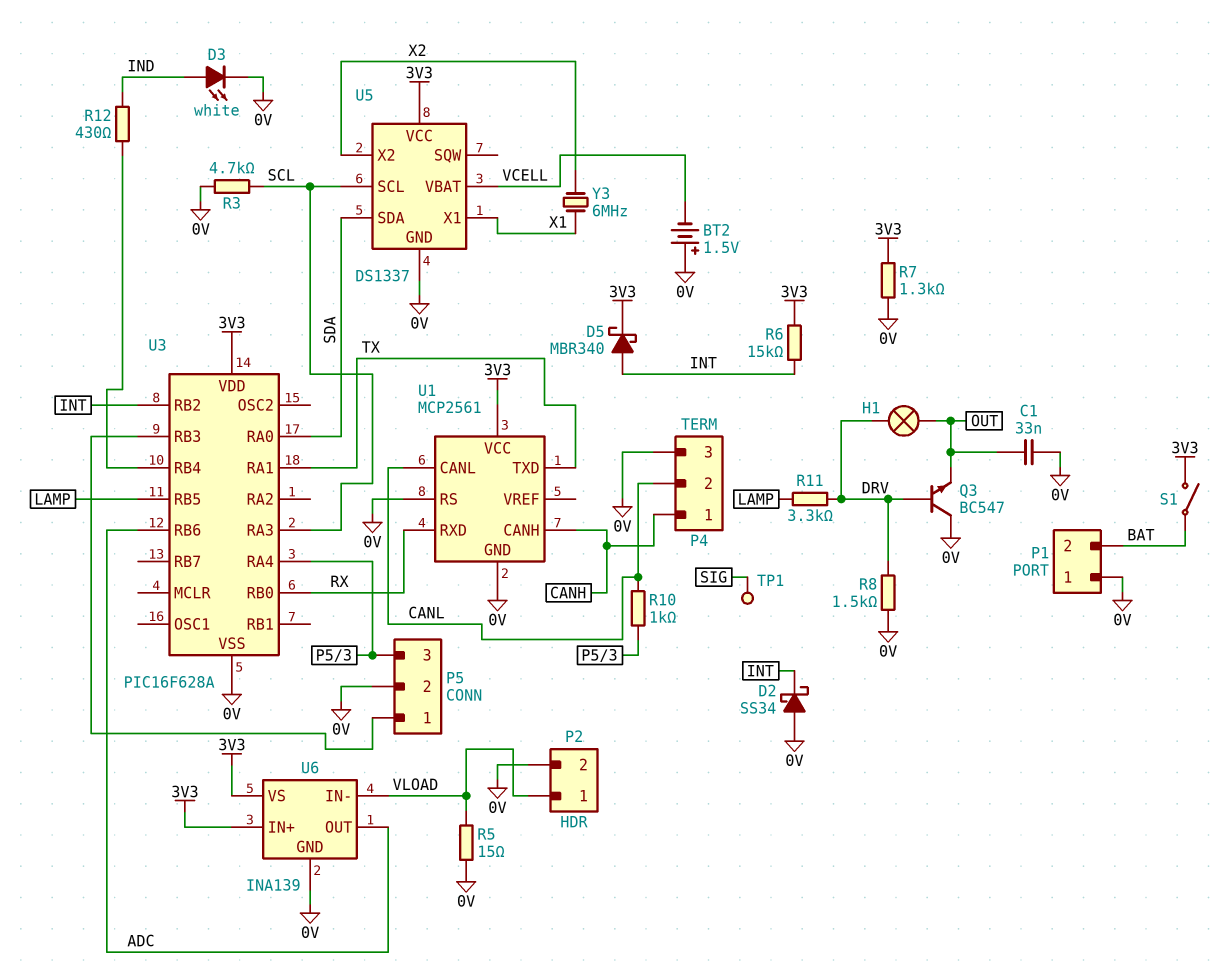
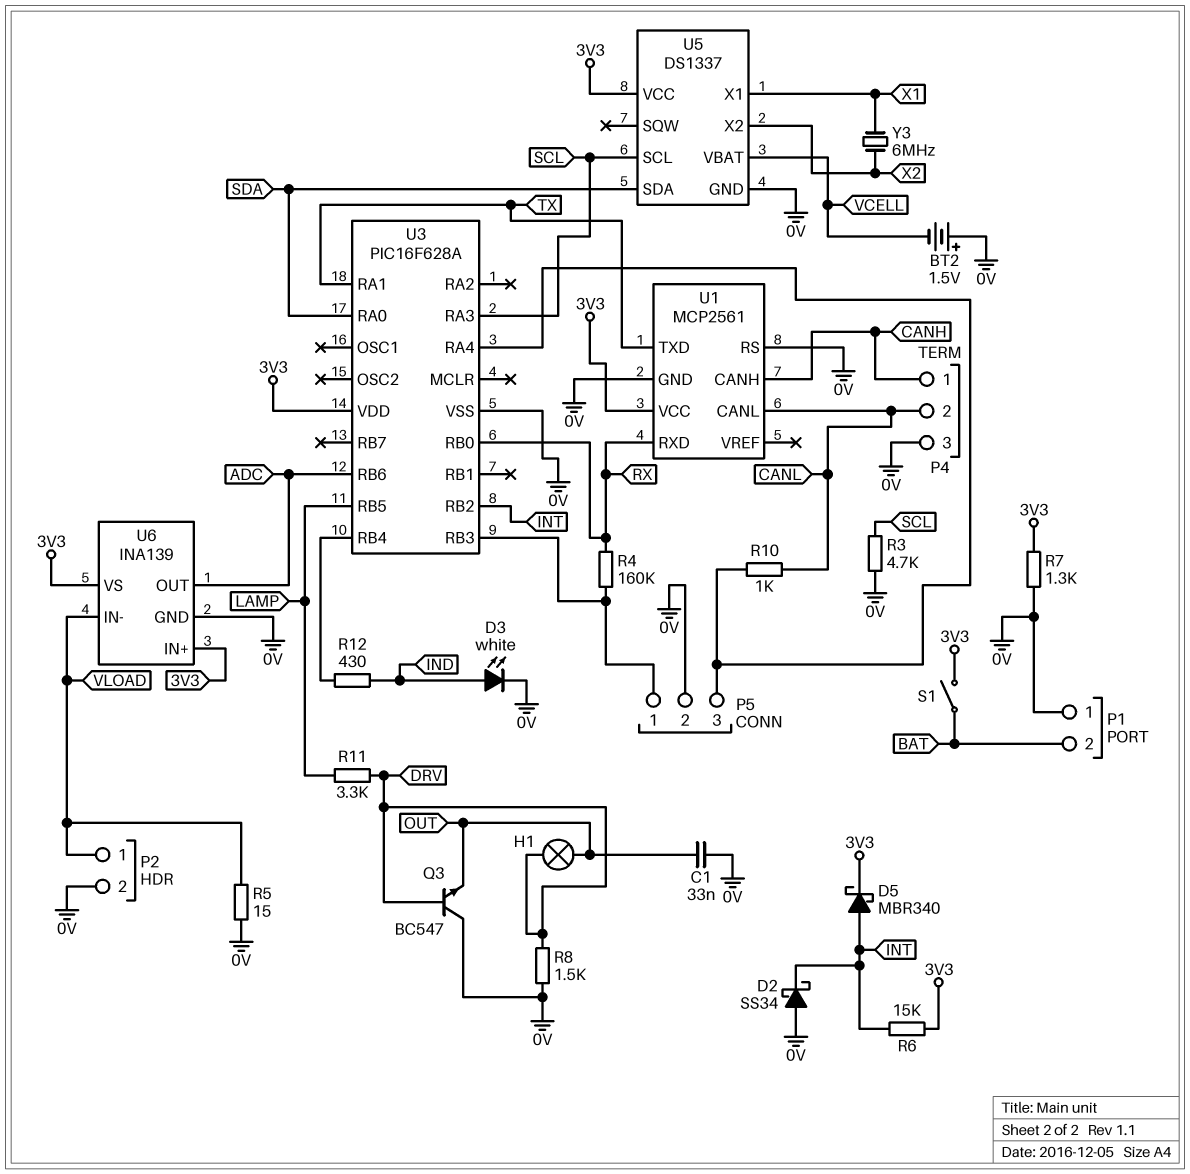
R4: none -> 160k (P5/1, RX)
TP1: test point (SIG) -> none

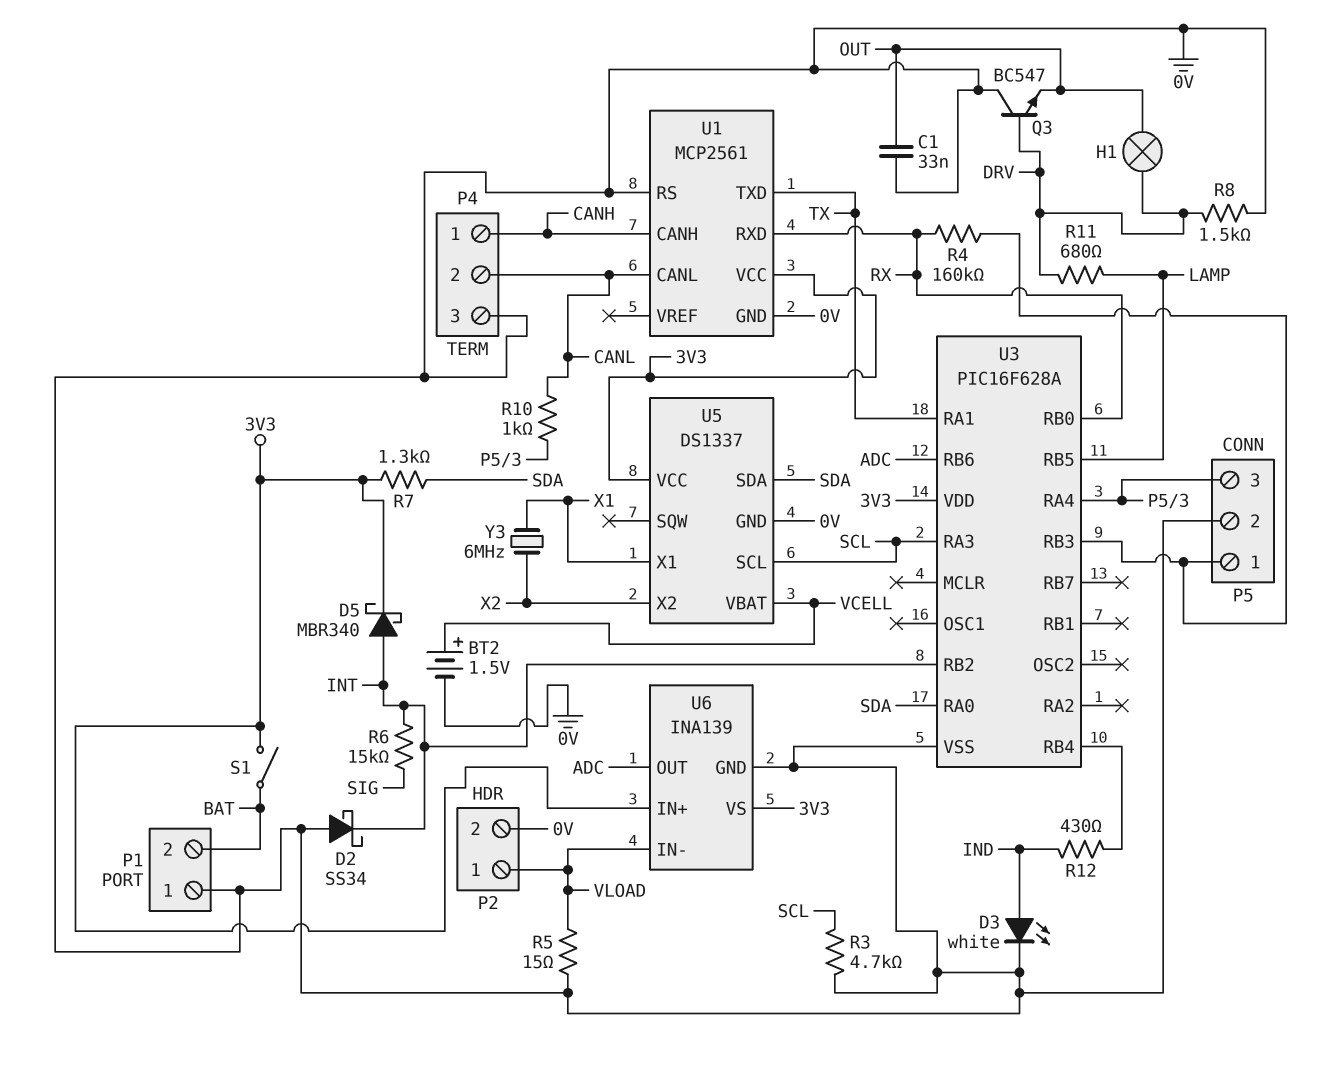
BT2: 1.5V (plus 0V, minus VCELL) -> 1.5V (plus VCELL, minus 0V)
R6: 15k (3V3, INT) -> 15k (INT, SIG)
R7: 1.3k (0V, 3V3) -> 1.3k (3V3, SDA)
R11: 3.3k (DRV, LAMP) -> 680 (DRV, LAMP)

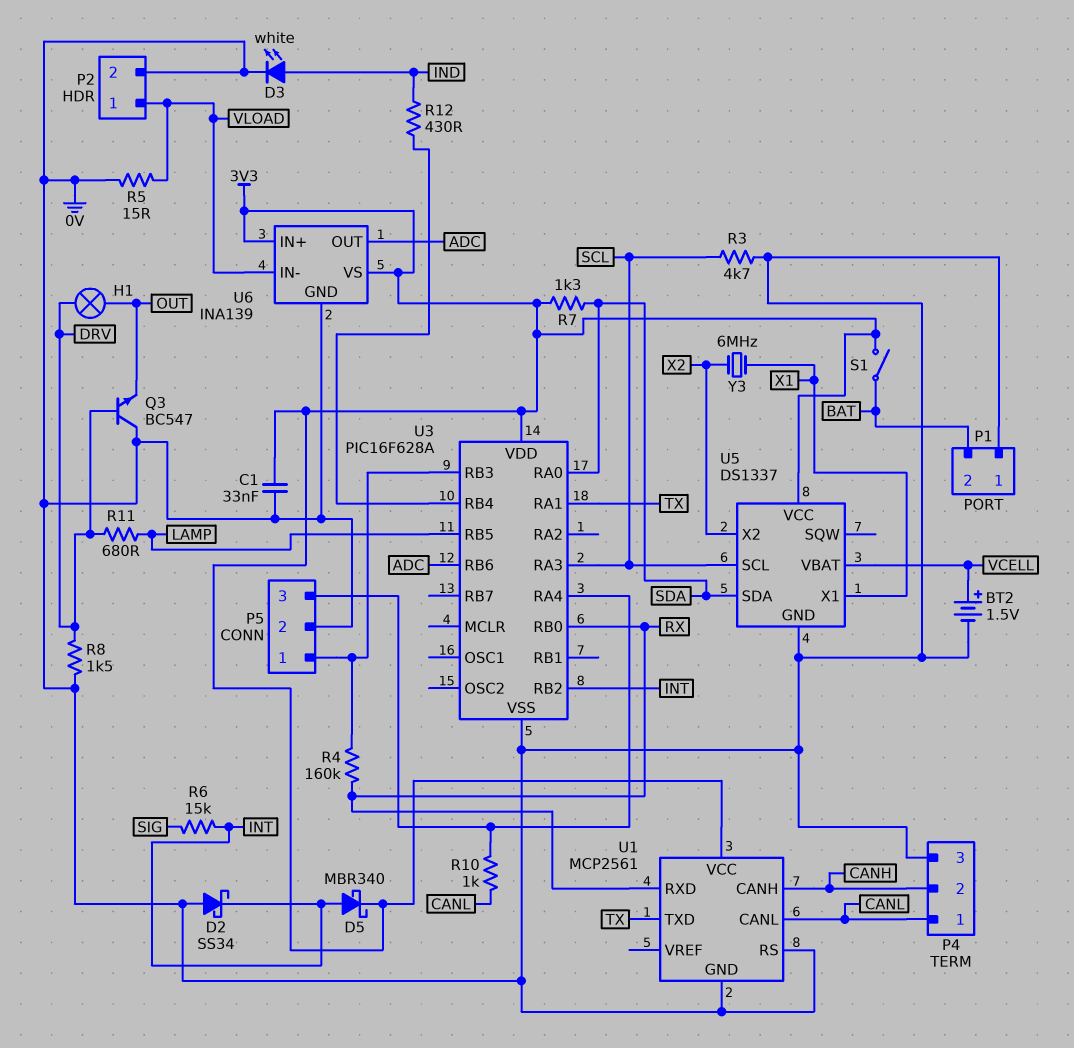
C1: 33nF (0V, OUT) -> 33nF (0V, 3V3)
P4 pin 1: CANH -> CANL
P4 pin 2: CANL -> CANH

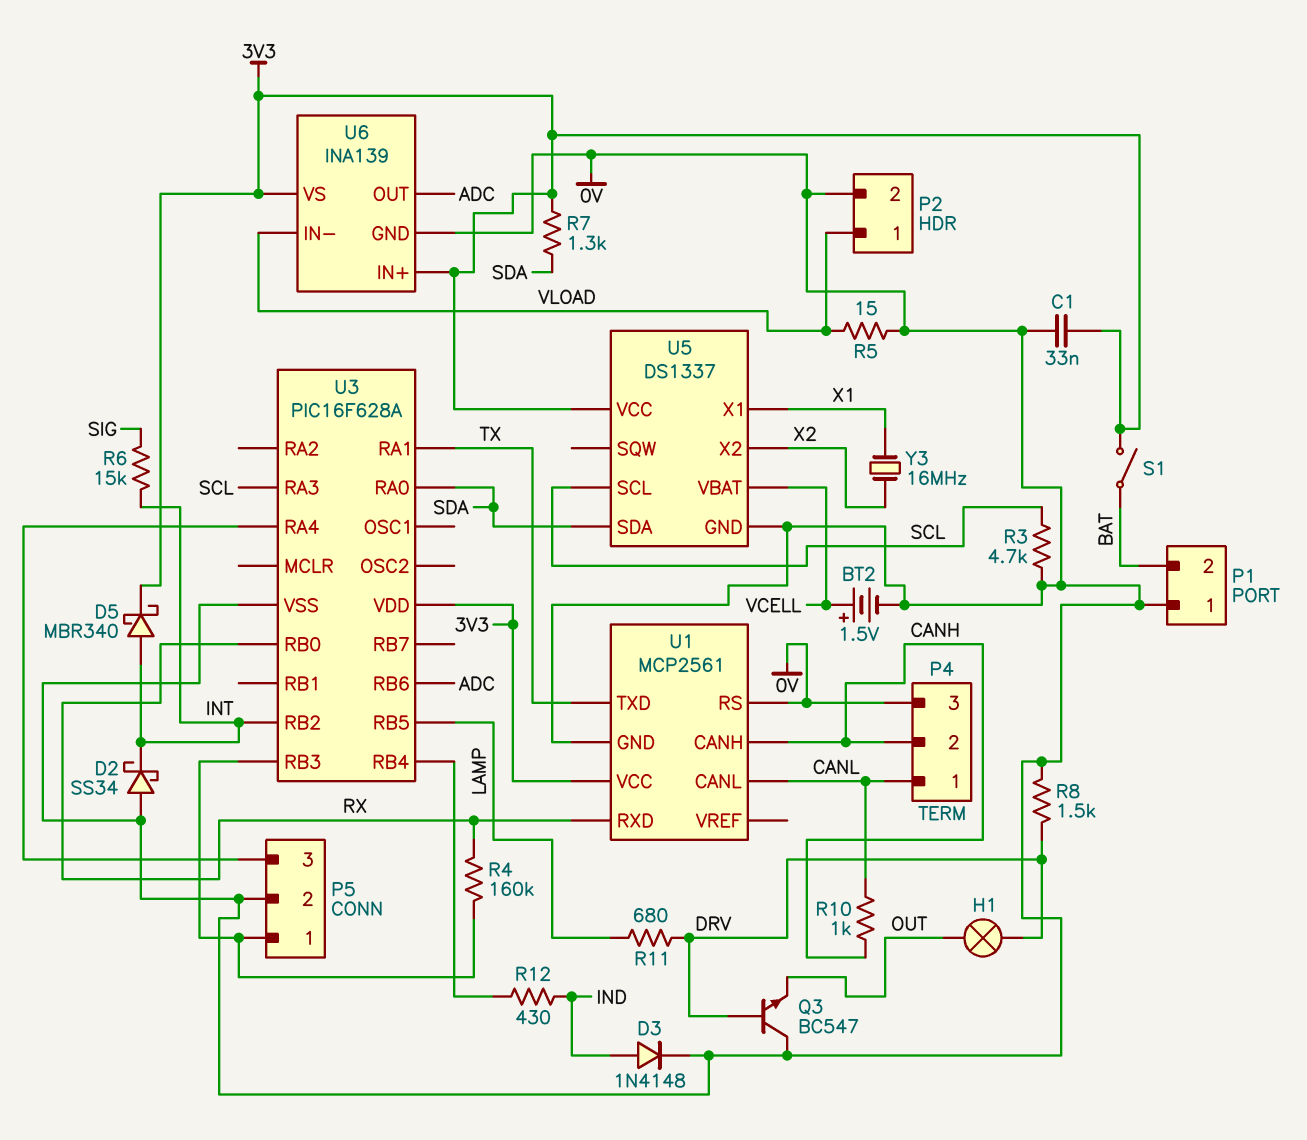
D3: LED white (A IND, K 0V) -> diode 1N4148 (A IND, K 0V)
R10: 1k (CANL, P5/3) -> 1k (CANH, CANL)
Y3: 6MHz (X1, X2) -> 16MHz (X1, X2)

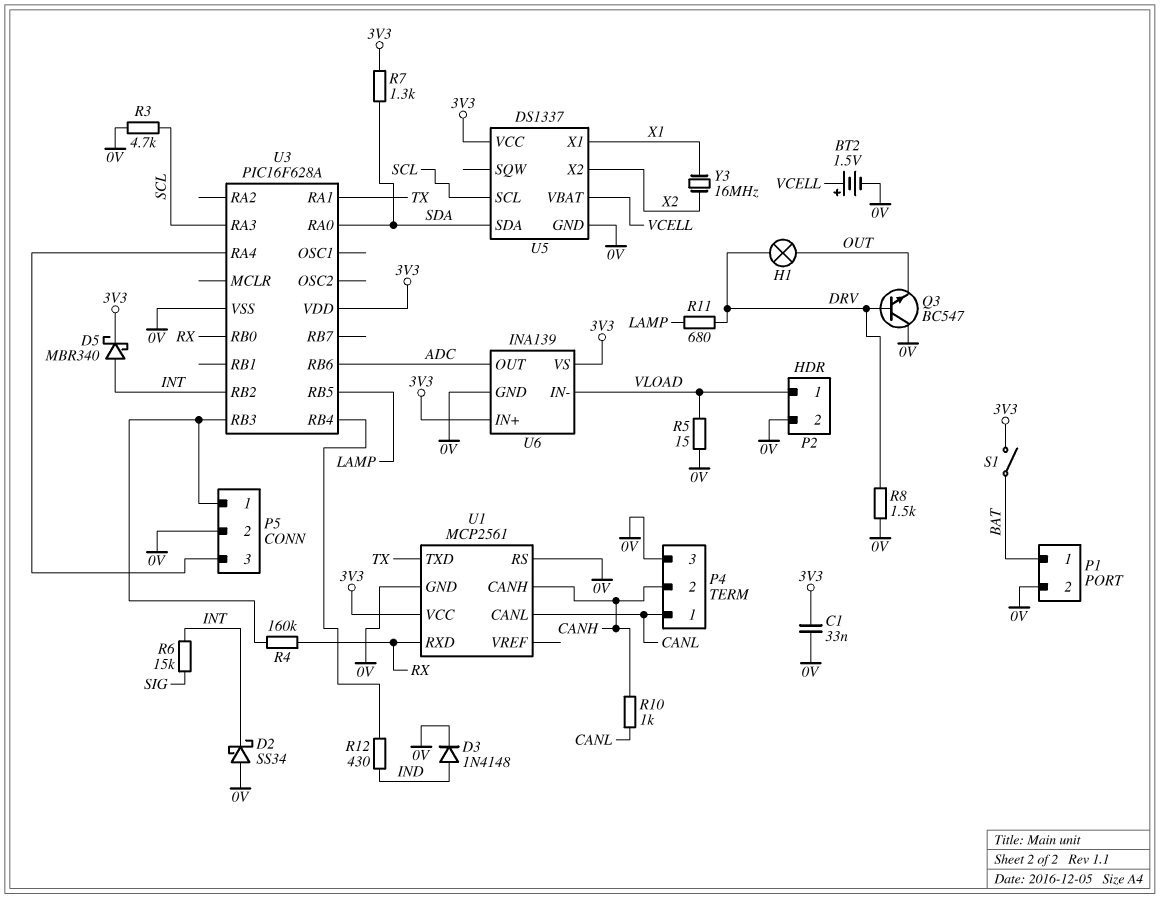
P1 pin 1: 0V -> BAT
P1 pin 2: BAT -> 0V

